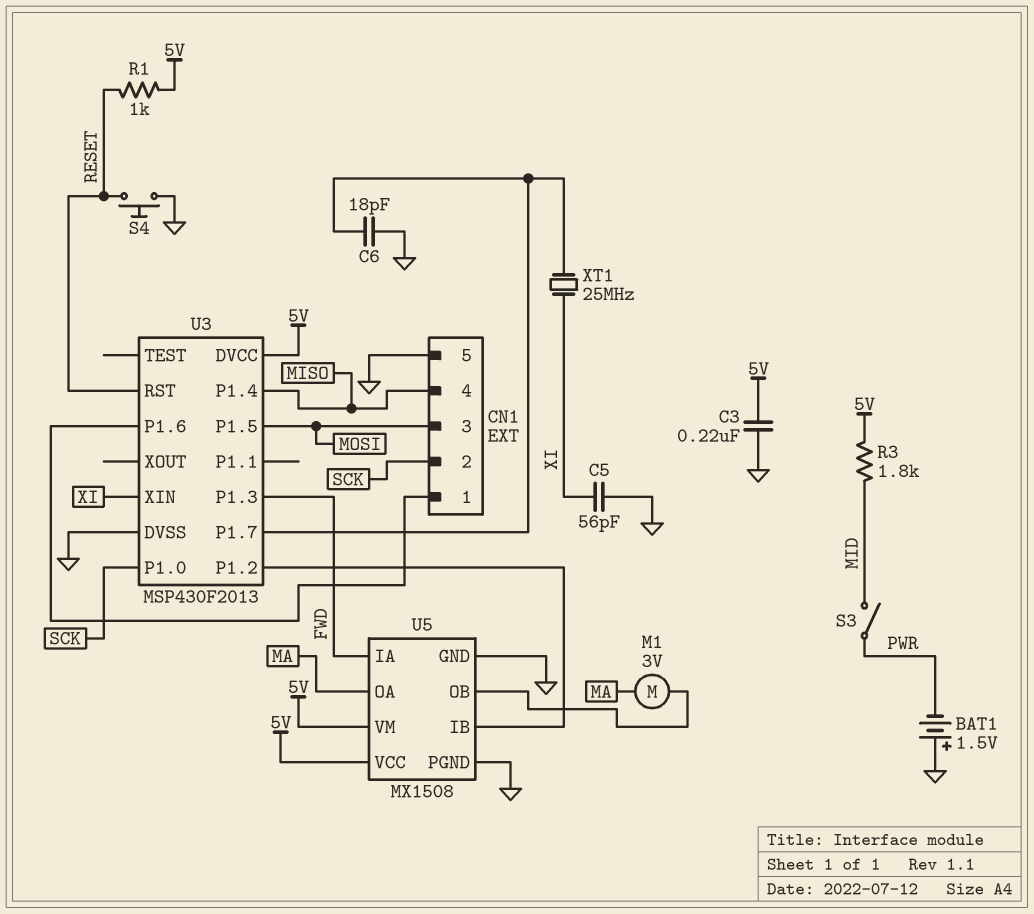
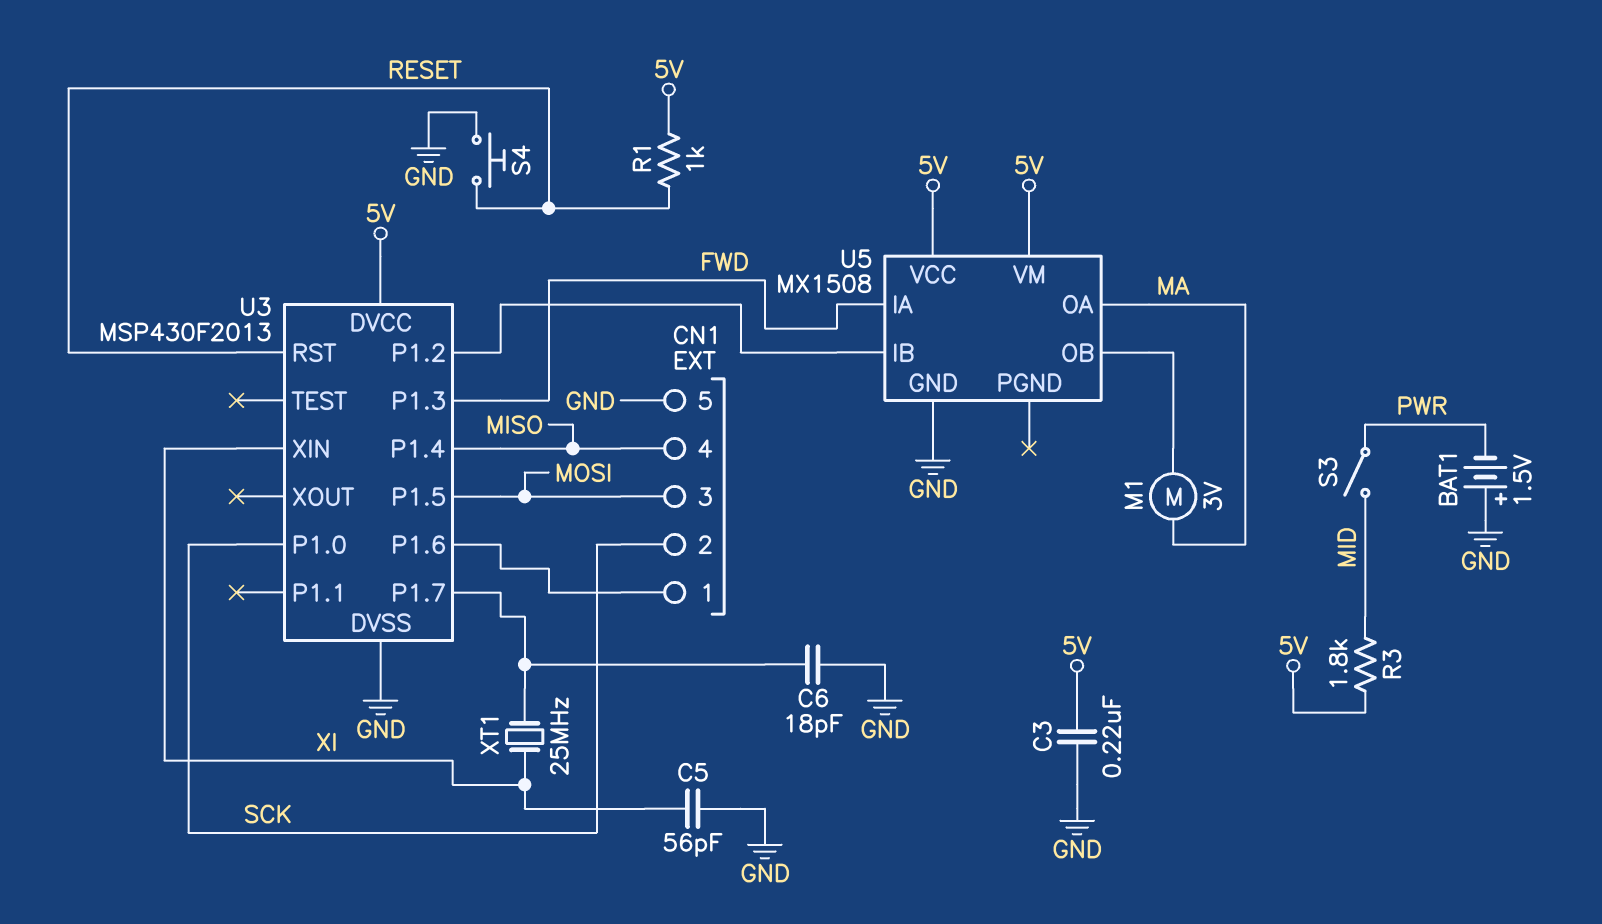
U5 pin PGND: GND -> none

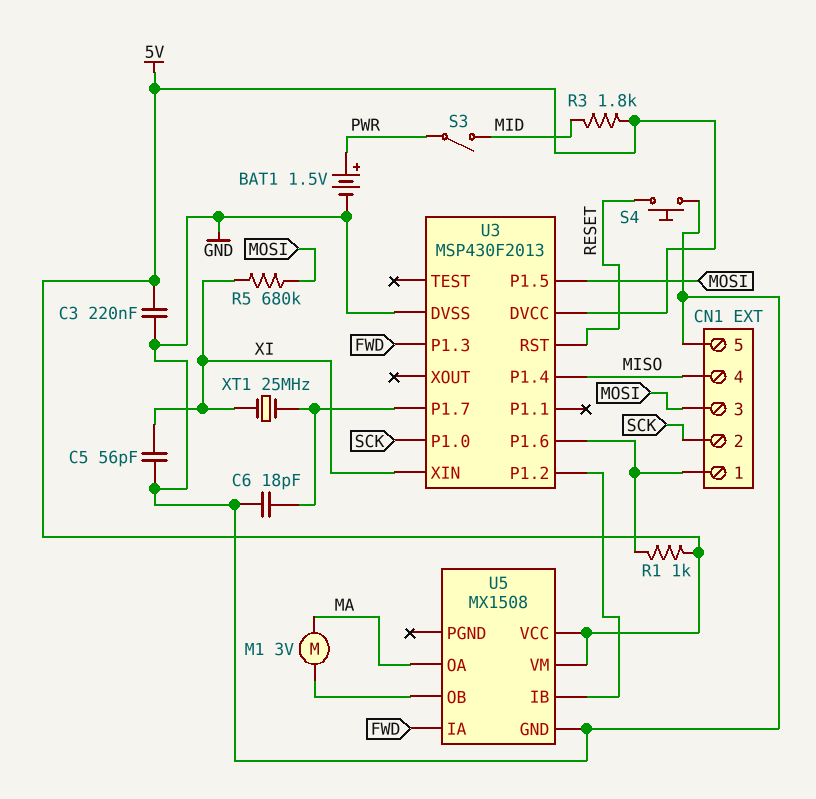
BAT1: 1.5V (plus GND, minus PWR) -> 1.5V (plus PWR, minus GND)
R1: 1k (5V, RESET) -> 1k (5V, CN1/1)
R5: none -> 680k (MOSI, XI)

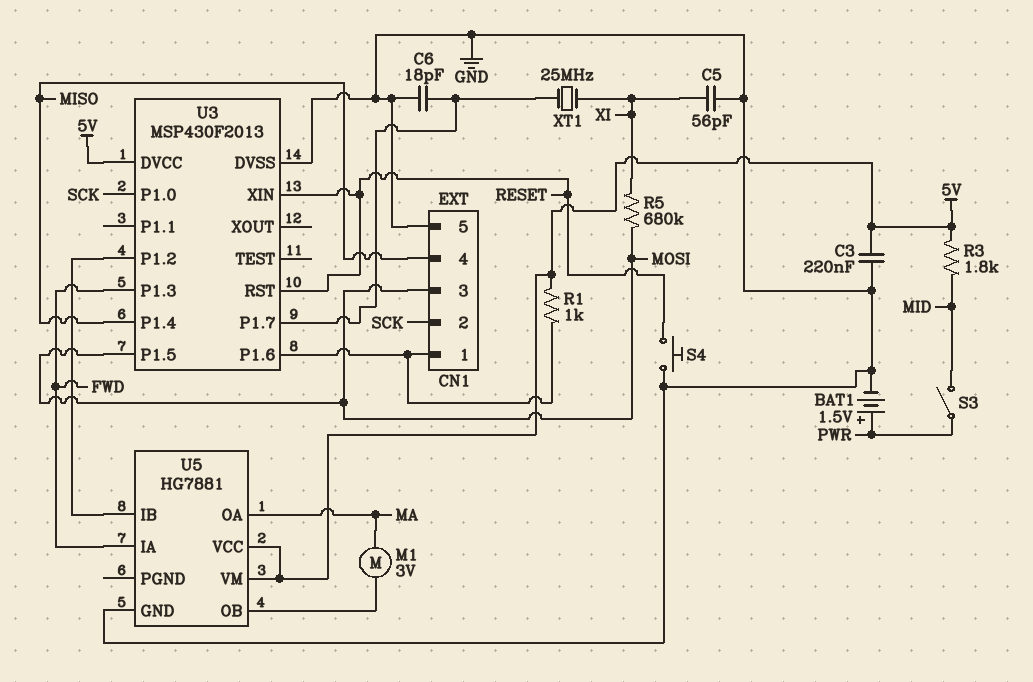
U3 pin XIN: XI -> RESET
U5: MX1508 -> HG7881

